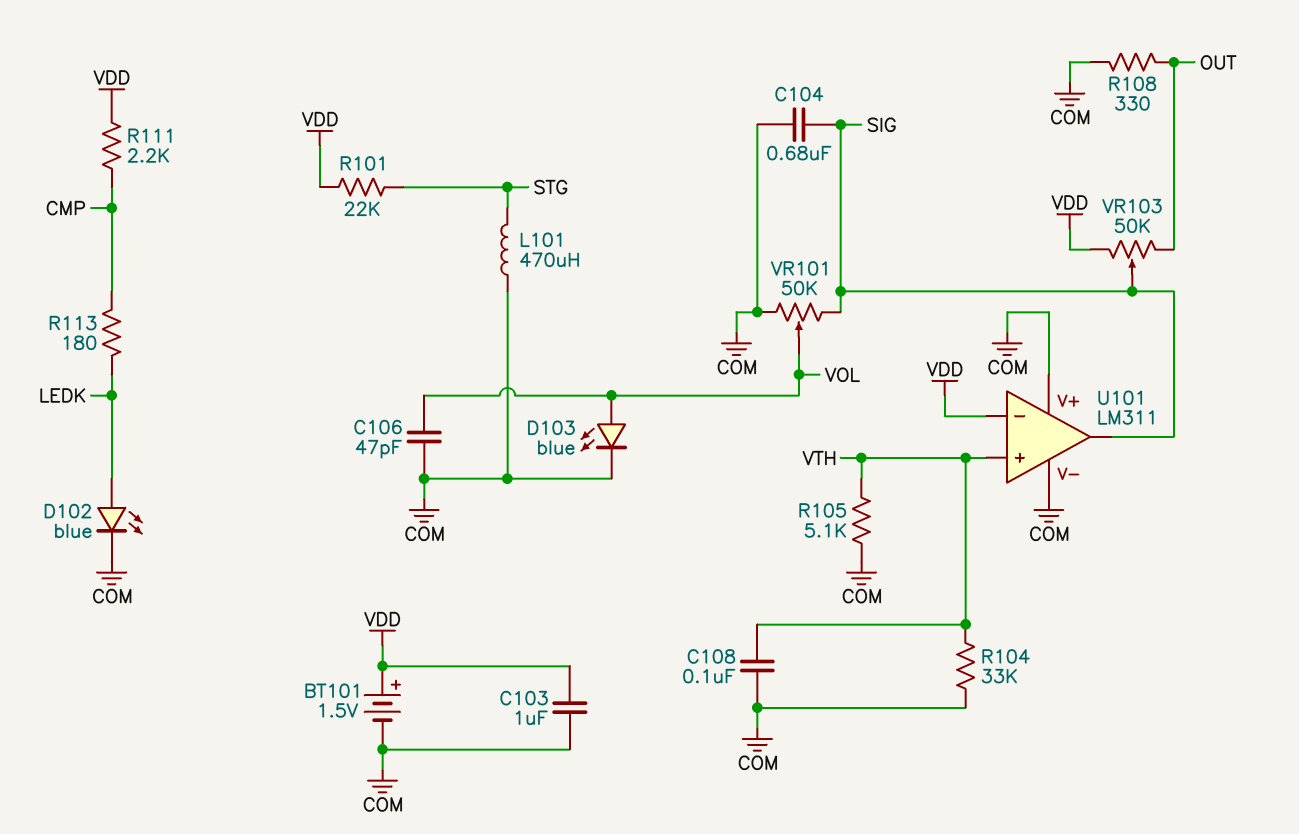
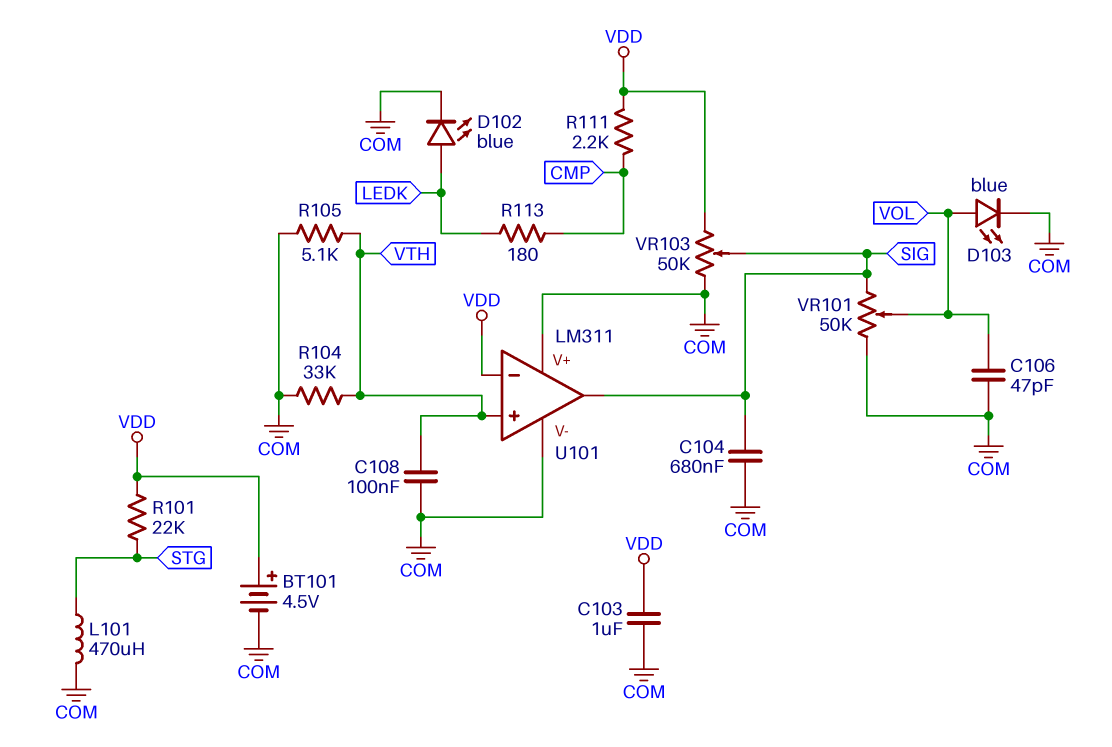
BT101: 1.5V (plus VDD, minus COM) -> 4.5V (plus VDD, minus COM)
R108: 330 (COM, OUT) -> none
VR103: 50k (OUT, VDD, wiper SIG) -> 50k (COM, VDD, wiper SIG)

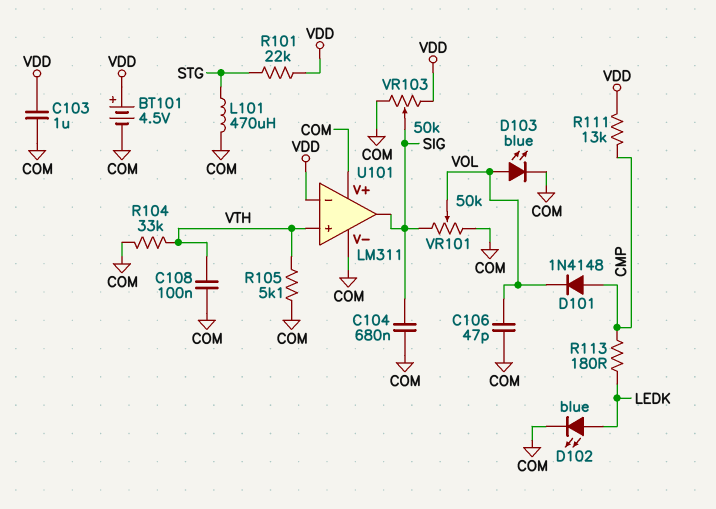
D101: none -> diode 1N4148 (A CMP, K VOL)
R111: 2.2k (CMP, VDD) -> 13k (CMP, VDD)

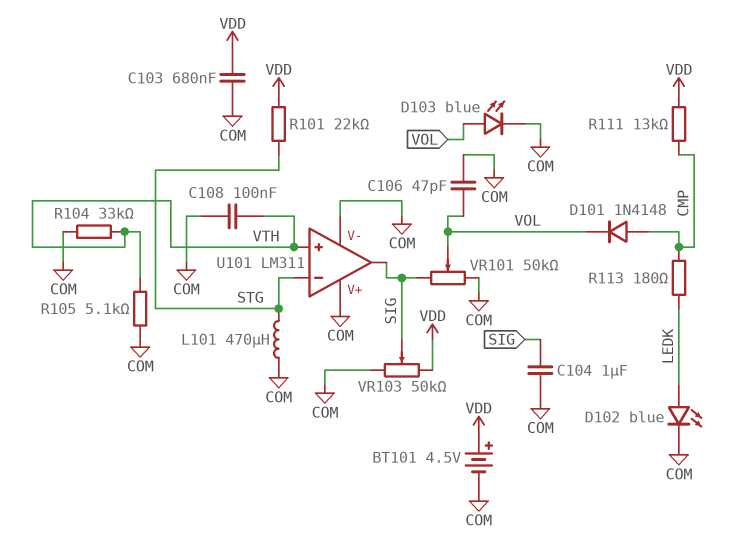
C103: 1uF (COM, VDD) -> 680nF (COM, VDD)
C104: 680nF (COM, SIG) -> 1uF (COM, SIG)
U101 pin in-: VDD -> STG

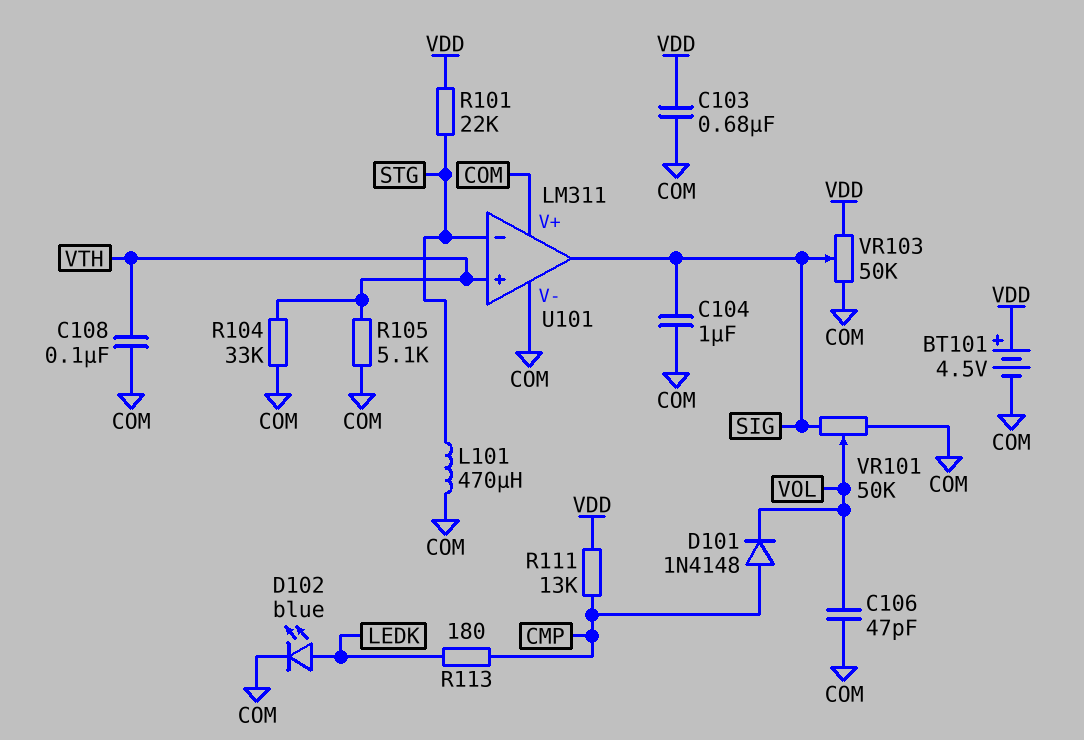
D103: LED blue (A VOL, K COM) -> none

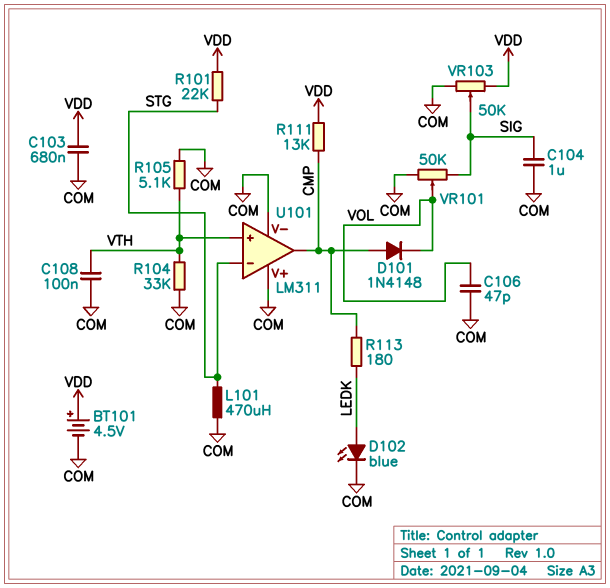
U101 pin out: SIG -> CMP

